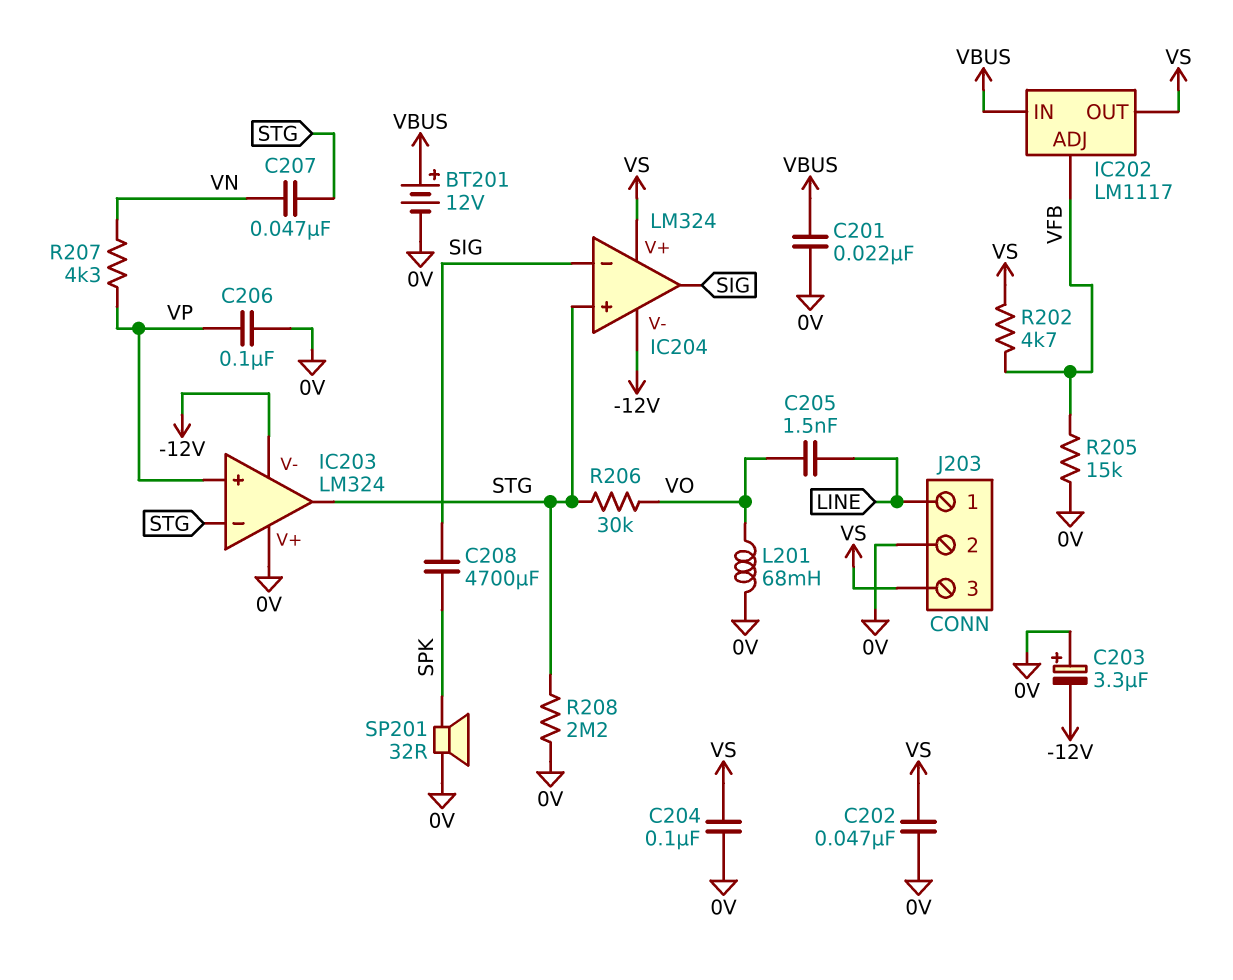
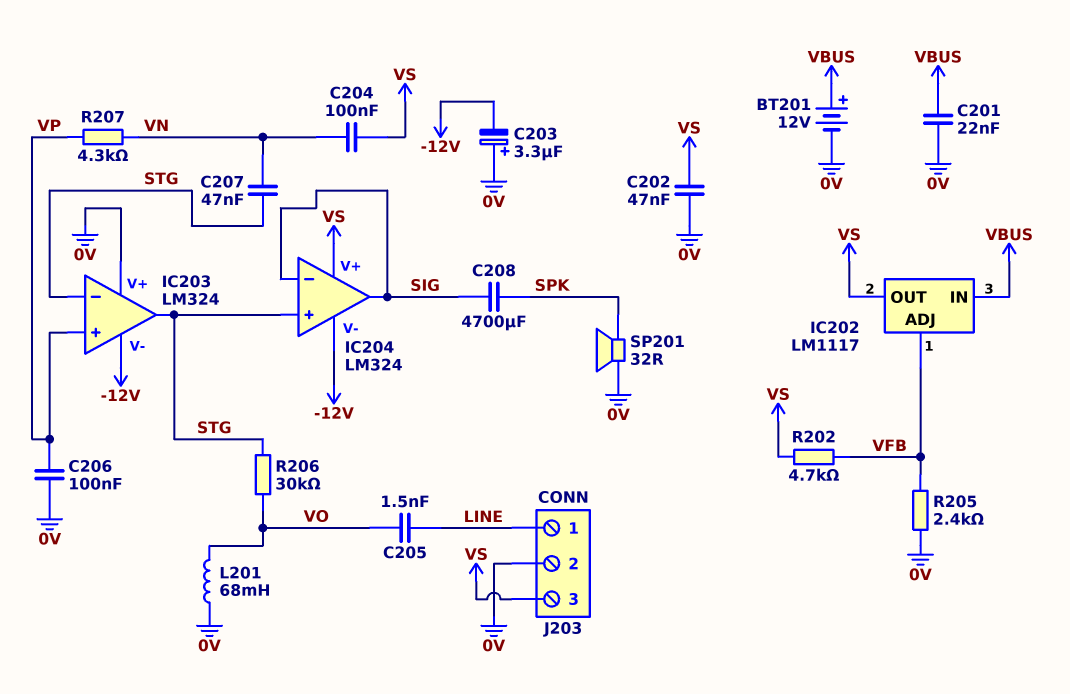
C204: 100nF (0V, VS) -> 100nF (VN, VS)
R205: 15k (0V, VFB) -> 2.4k (0V, VFB)
R208: 2.2M (0V, STG) -> none

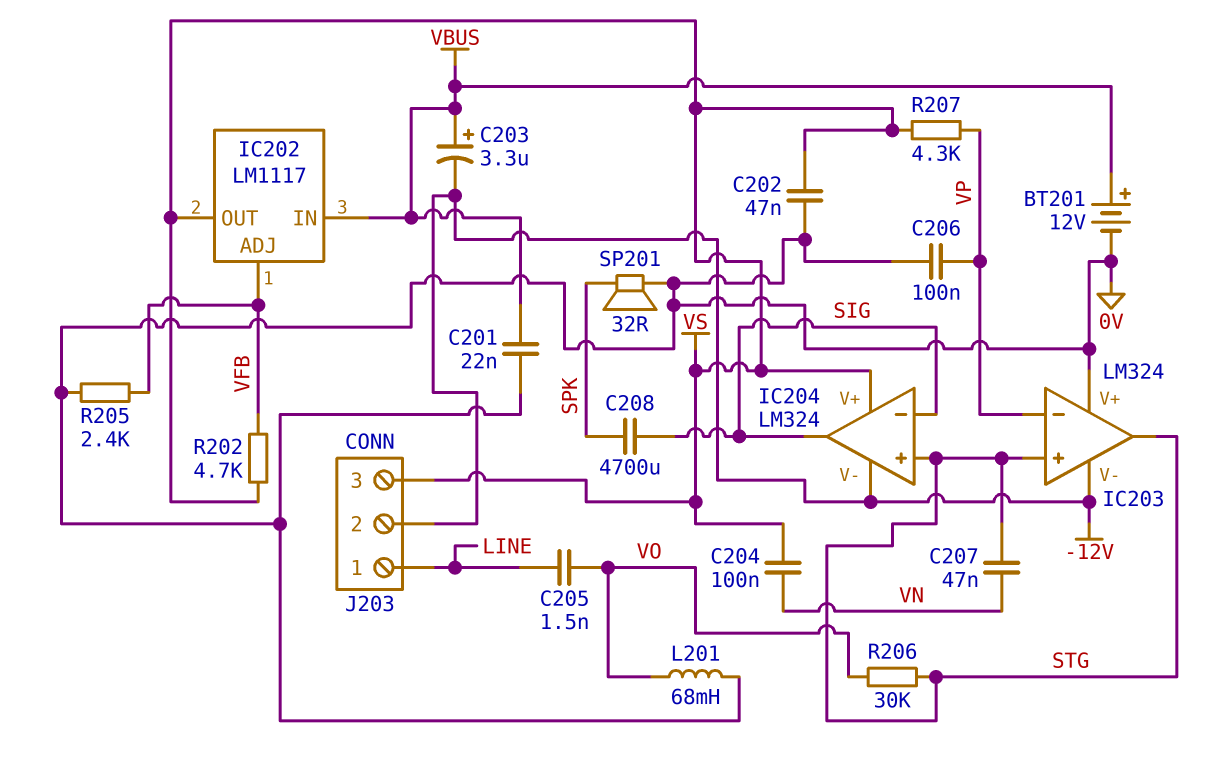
C203: 3.3uF (plus 0V, minus -12V) -> 3.3uF (plus VBUS, minus -12V)
IC203 pin in+: VP -> STG
IC203 pin in-: STG -> VP
J203 pin 2: 0V -> -12V
R207: 4.3k (VN, VP) -> 4.3k (VP, VS)

